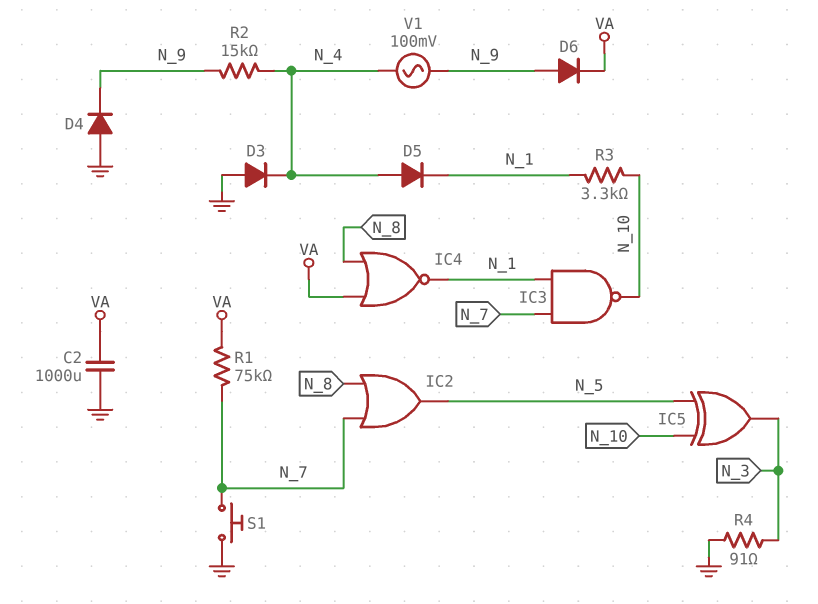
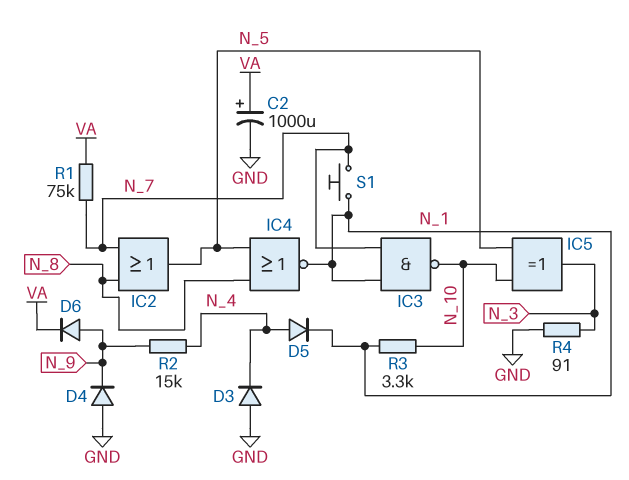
C2: 1000uF (GND, VA) -> 1000uF (plus VA, minus GND)
IC4: NOR (in N_8, in VA, out N_1) -> NOR (in N_5, in N_8, out N_1)
S1: button (GND, N_7) -> button (N_1, N_7)
V1: AC 100mV (N_4, N_9) -> none

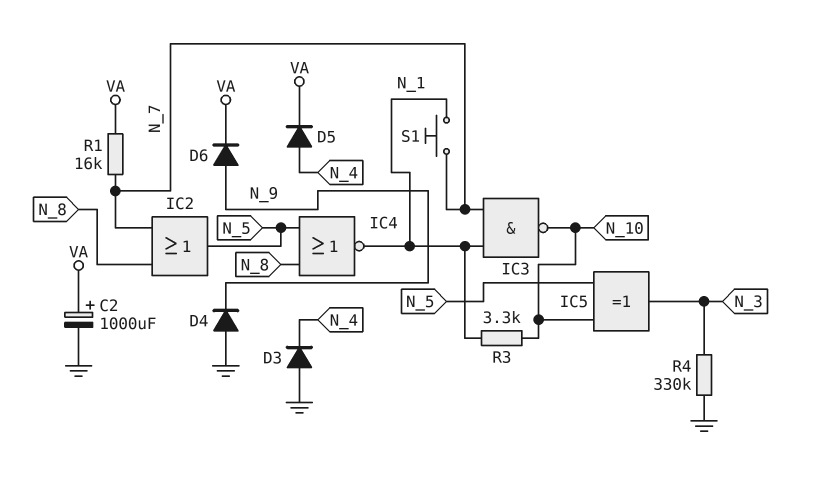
D5: diode (A N_4, K N_1) -> diode (A N_4, K VA)
R1: 75k (N_7, VA) -> 16k (N_7, VA)
R2: 15k (N_4, N_9) -> none
R4: 91 (GND, N_3) -> 330k (GND, N_3)

